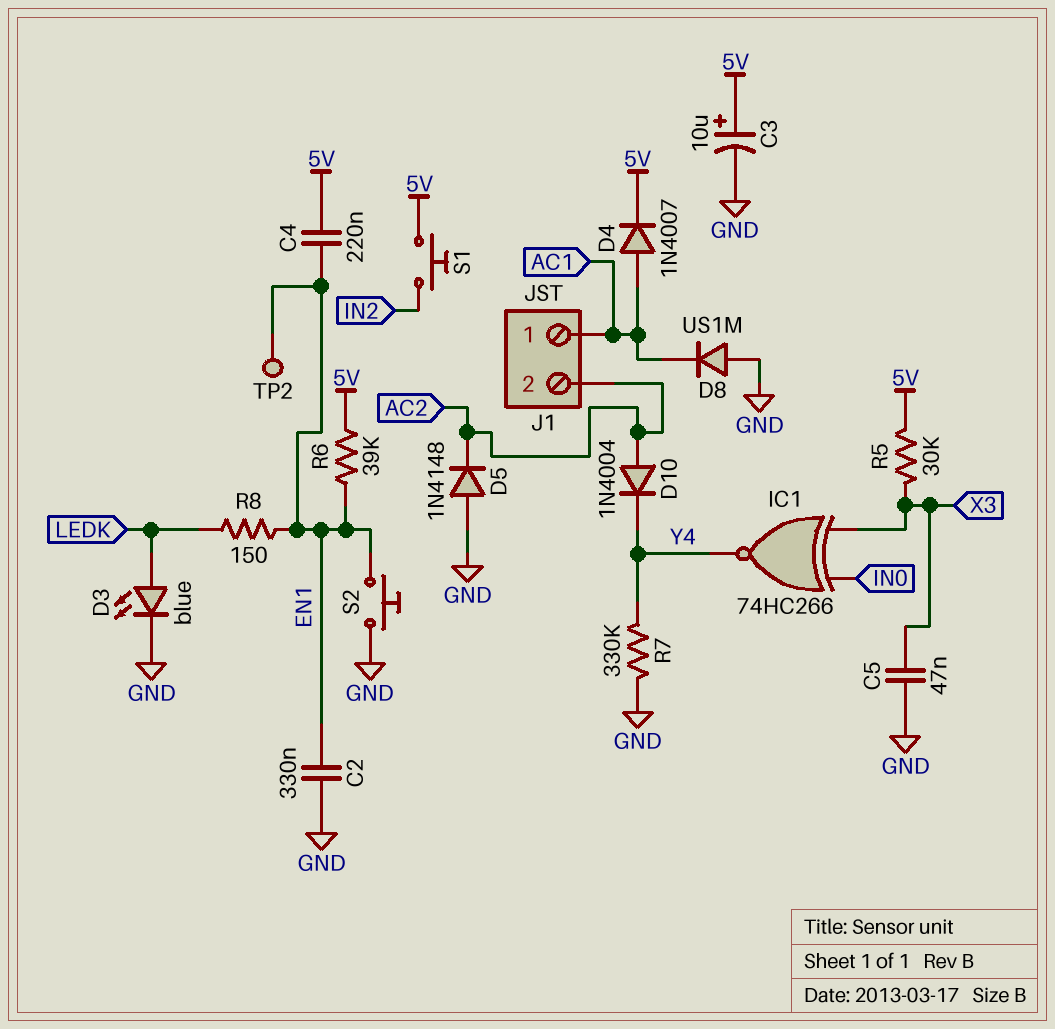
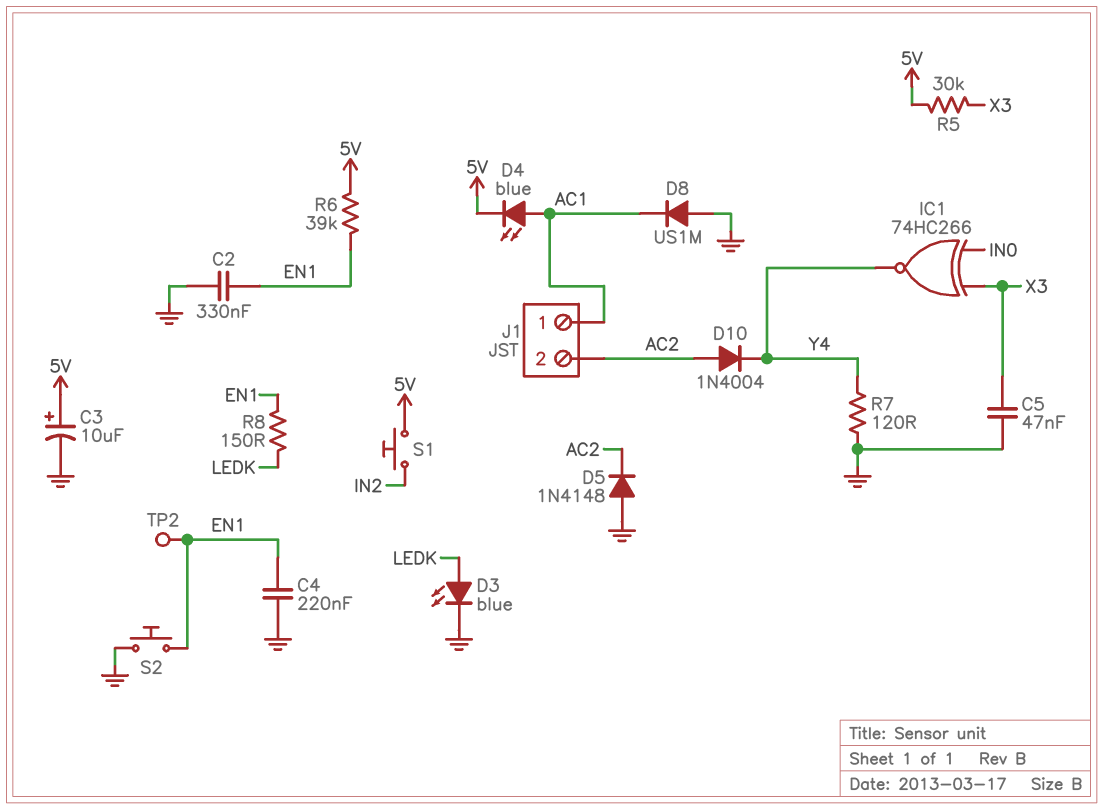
C4: 220nF (5V, EN1) -> 220nF (EN1, GND)
D4: diode 1N4007 (A AC1, K 5V) -> LED blue (A AC1, K 5V)
R7: 330k (GND, Y4) -> 120 (GND, Y4)

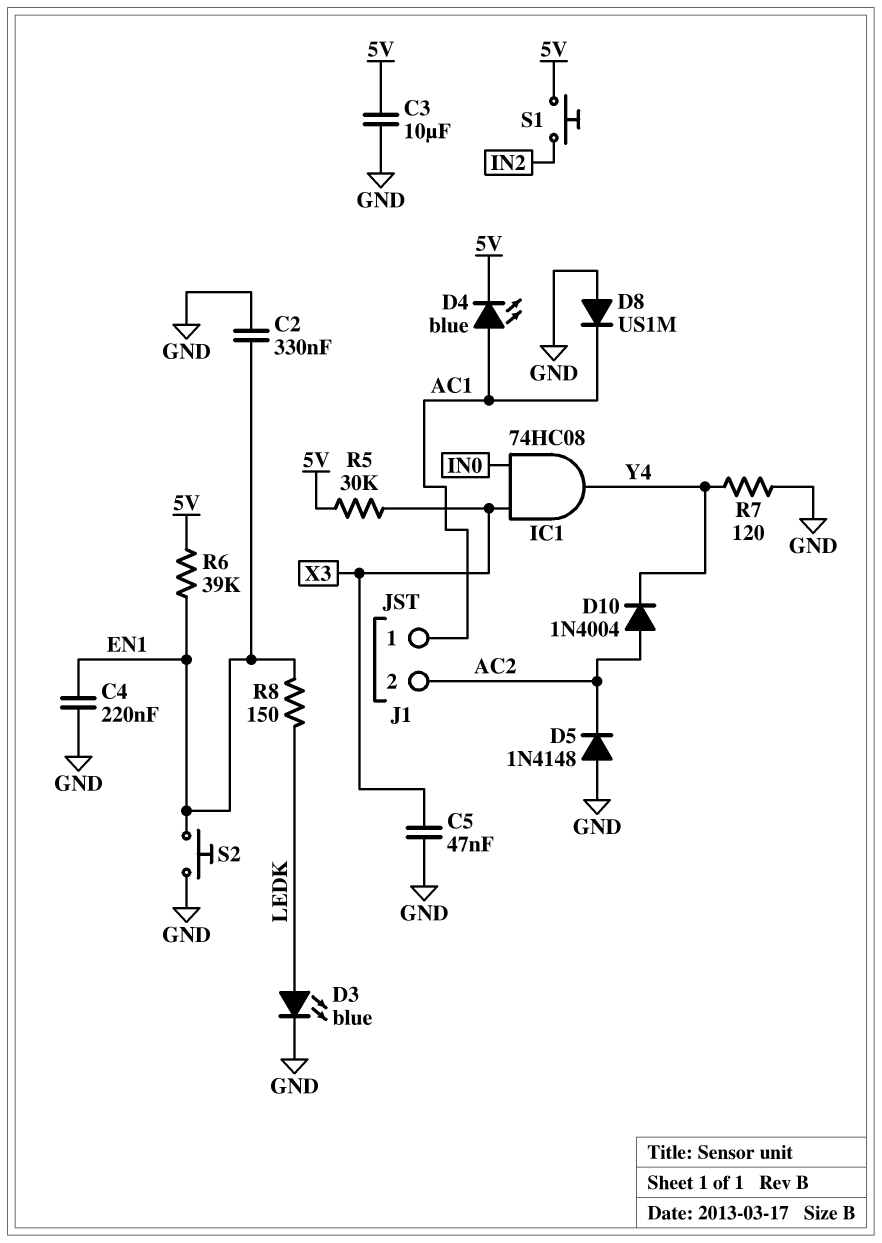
C3: 10uF (plus 5V, minus GND) -> 10uF (5V, GND)
IC1: XNOR 74HC266 (in IN0, in X3, out Y4) -> AND 74HC08 (in IN0, in X3, out Y4)
TP2: test point (EN1) -> none

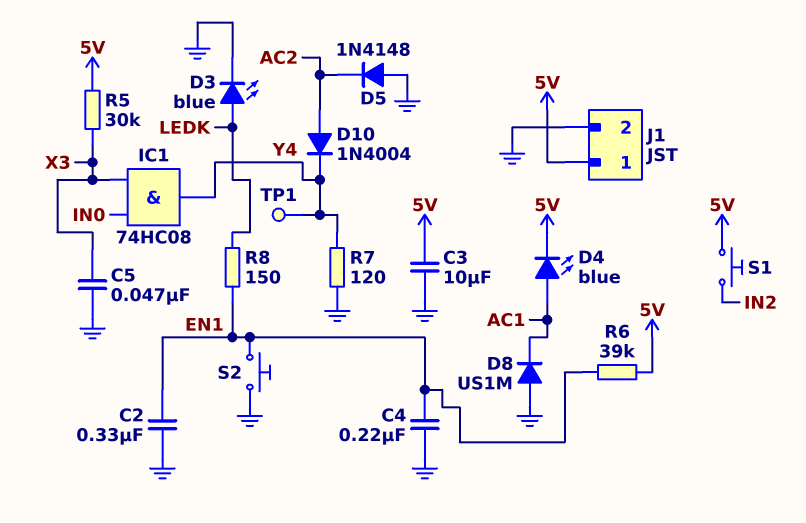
J1 pin 1: AC1 -> 5V
J1 pin 2: AC2 -> GND
TP1: none -> test point (Y4)

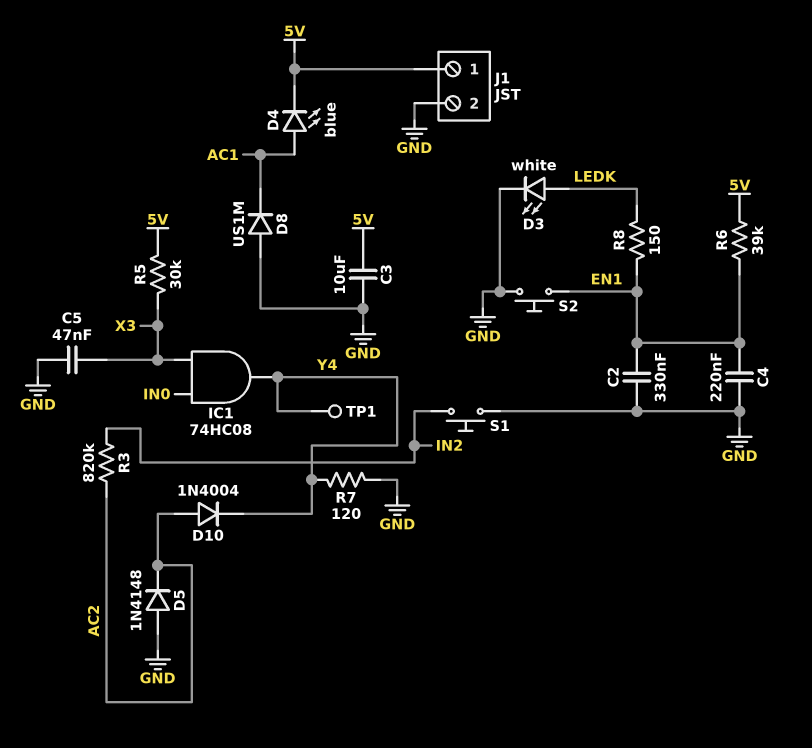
D3: LED blue (A LEDK, K GND) -> LED white (A LEDK, K GND)
R3: none -> 820k (AC2, IN2)
S1: button (5V, IN2) -> button (GND, IN2)

